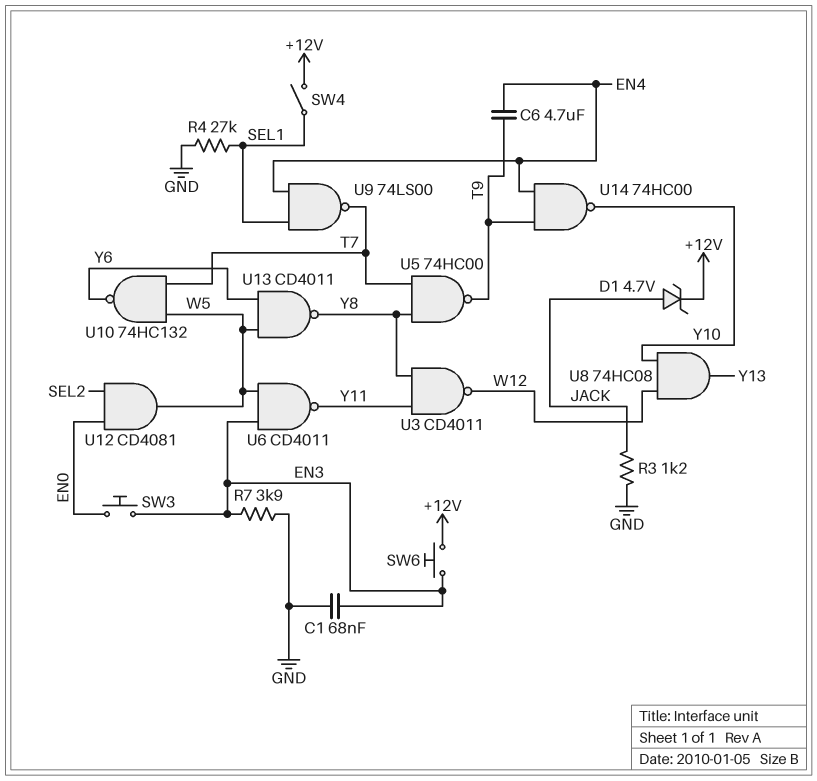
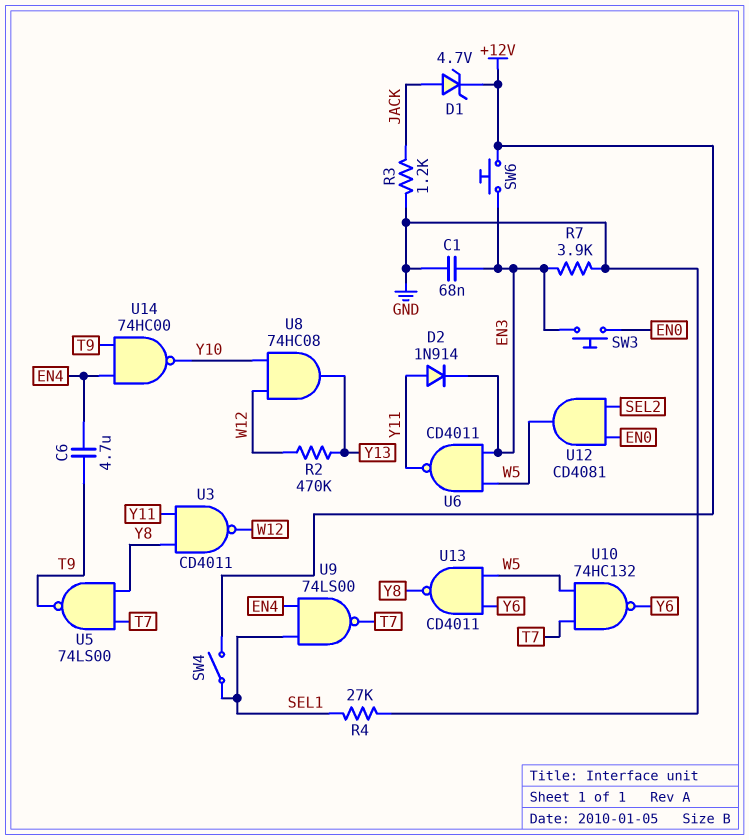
D2: none -> diode 1N914 (A Y11, K EN3)
R2: none -> 470k (W12, Y13)
U5: NAND 74HC00 (in T7, in Y8, out T9) -> NAND 74LS00 (in T7, in Y8, out T9)

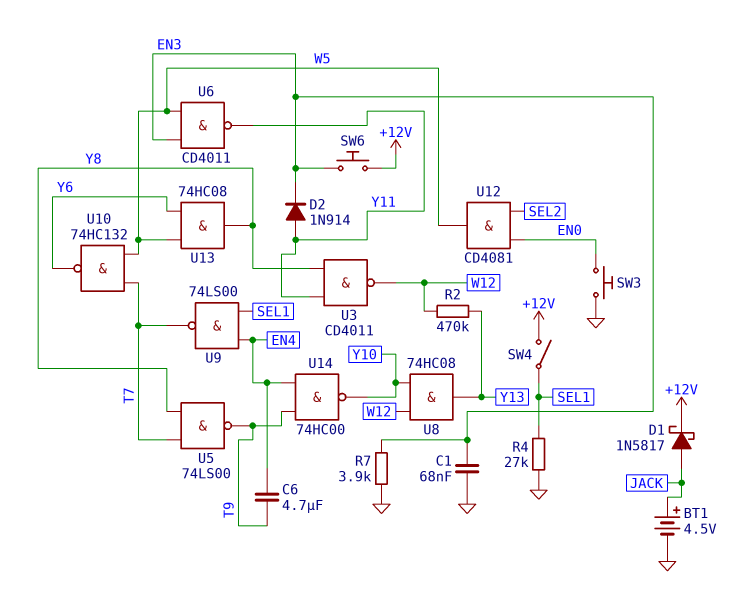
BT1: none -> 4.5V (plus JACK, minus GND)
D1: zener 4.7V (A JACK, K +12V) -> schottky 1N5817 (A JACK, K +12V)
R3: 1.2k (GND, JACK) -> none
SW3: button (EN0, EN3) -> button (EN0, GND)
U13: NAND CD4011 (in W5, in Y6, out Y8) -> AND 74HC08 (in W5, in Y6, out Y8)

